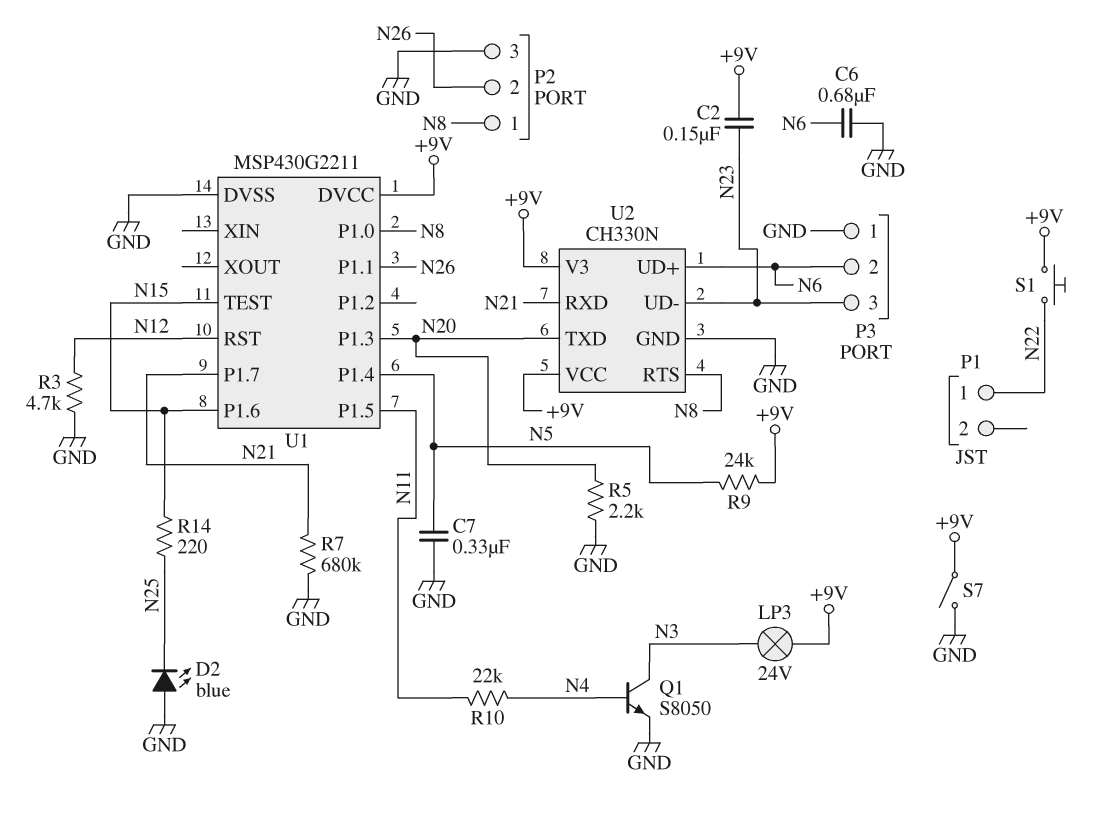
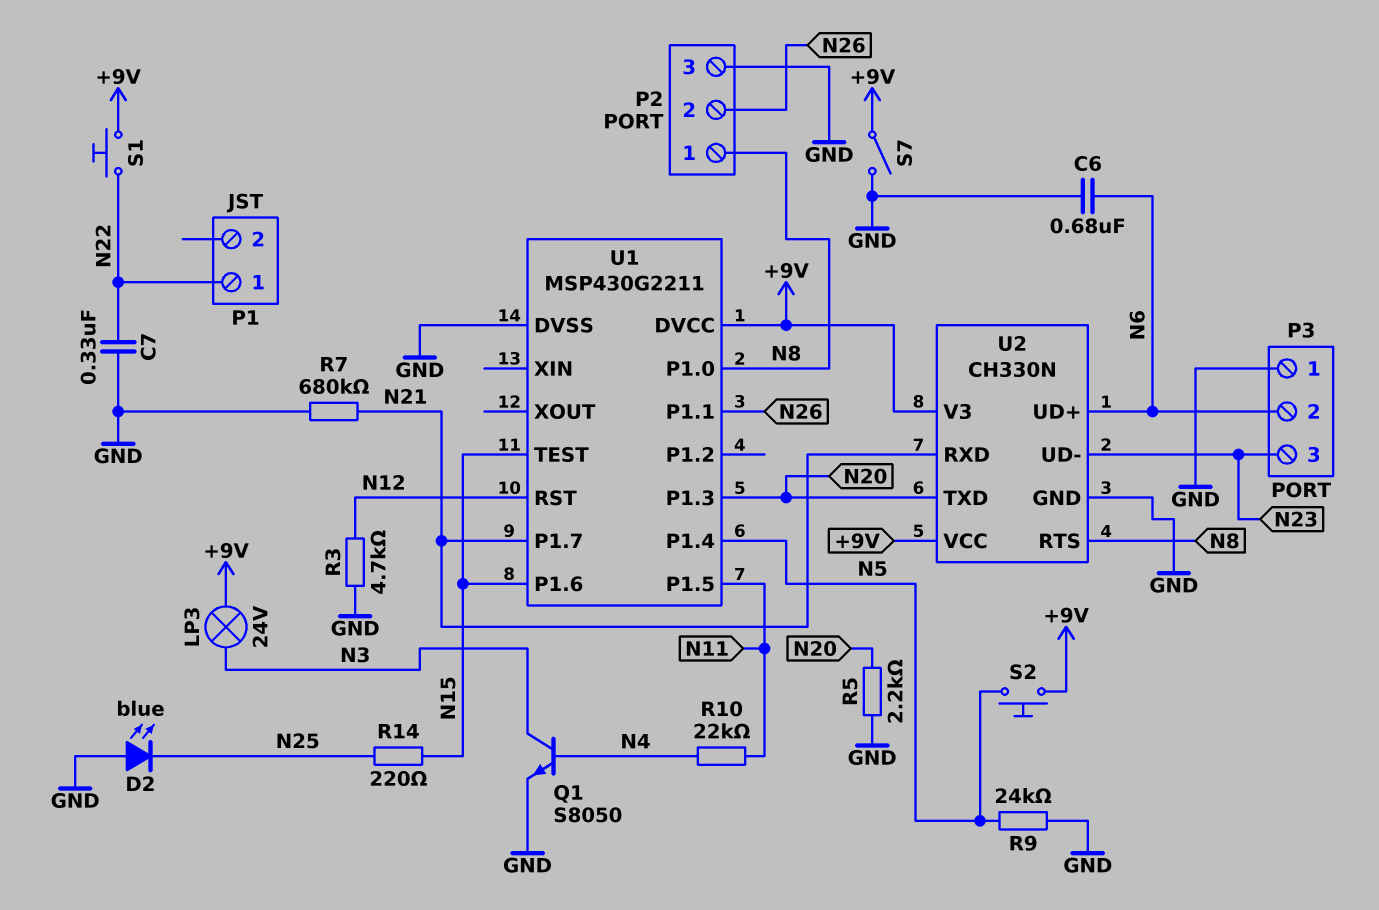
C2: 150nF (+9V, N23) -> none
C7: 330nF (GND, N5) -> 330nF (GND, N22)
R9: 24k (+9V, N5) -> 24k (GND, N5)
S2: none -> button (+9V, N5)

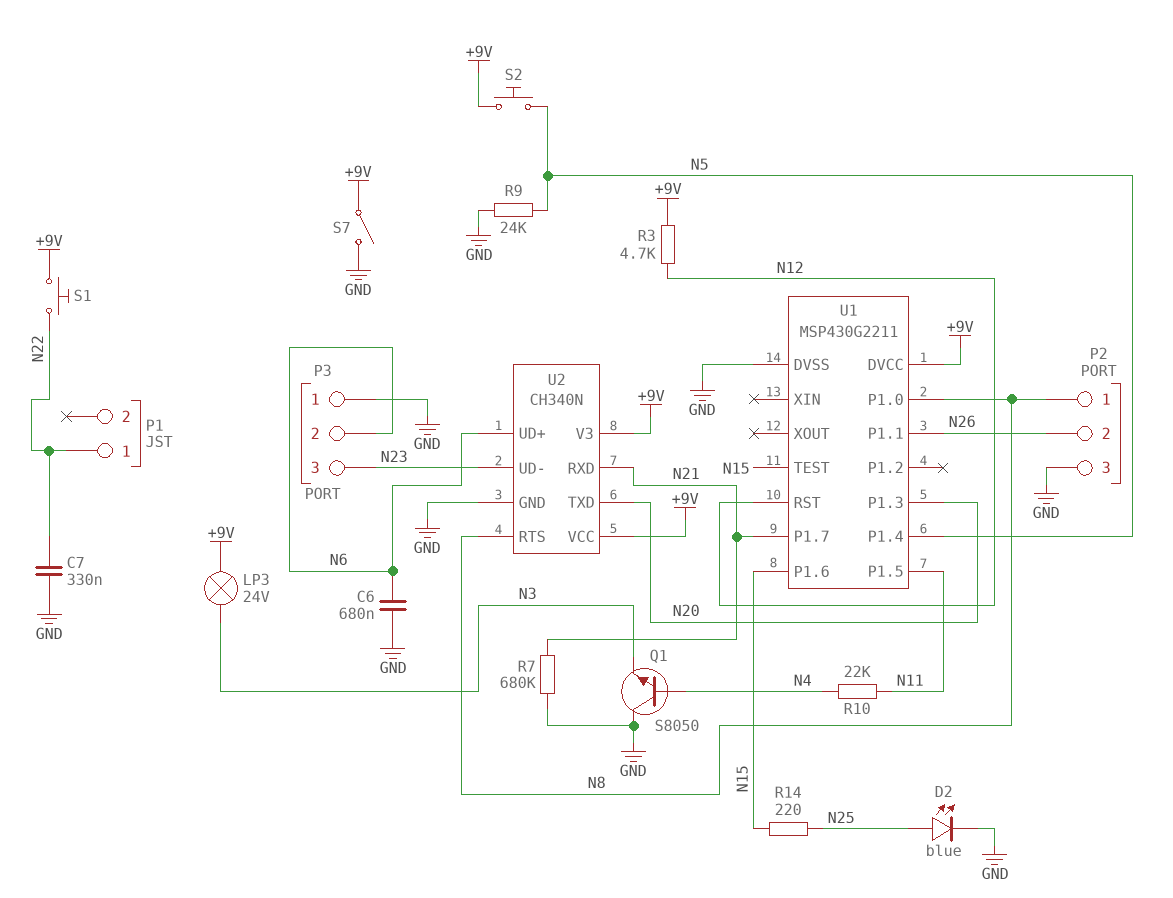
D2: LED blue (A GND, K N25) -> LED blue (A N25, K GND)
Q1: NPN S8050 (B N4, C N3, E GND) -> NPN S8050 (B N4, C GND, E N3)
R3: 4.7k (GND, N12) -> 4.7k (+9V, N12)
R5: 2.2k (GND, N20) -> none
U2: CH330N -> CH340N

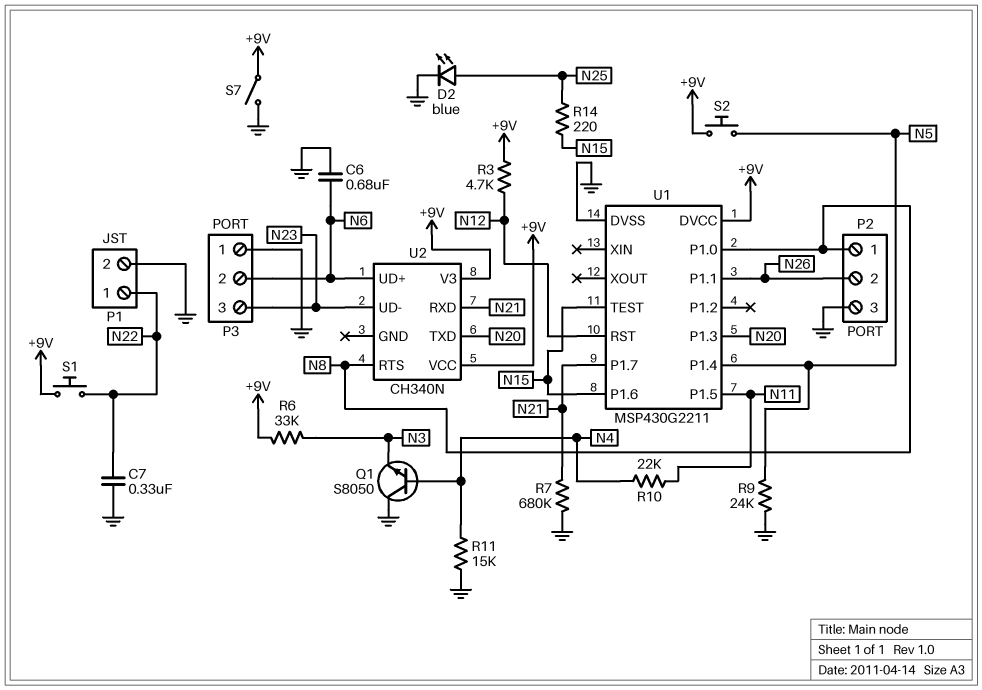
LP3: lamp 24V (+9V, N3) -> none
P1 pin 2: none -> GND
R6: none -> 33k (+9V, N3)
R11: none -> 15k (GND, N4)
U2 pin GND: GND -> none

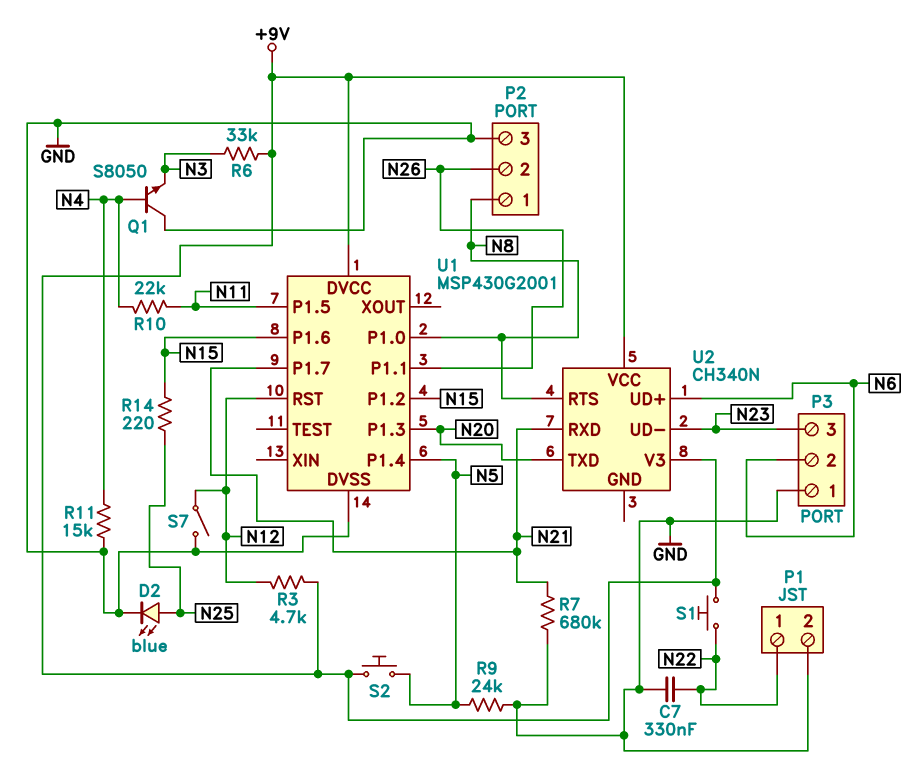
C6: 680nF (GND, N6) -> none
S7: switch (+9V, GND) -> switch (GND, N12)
U1: MSP430G2211 -> MSP430G2001
U1 pin P1.2: none -> N15
U1 pin TEST: N15 -> none

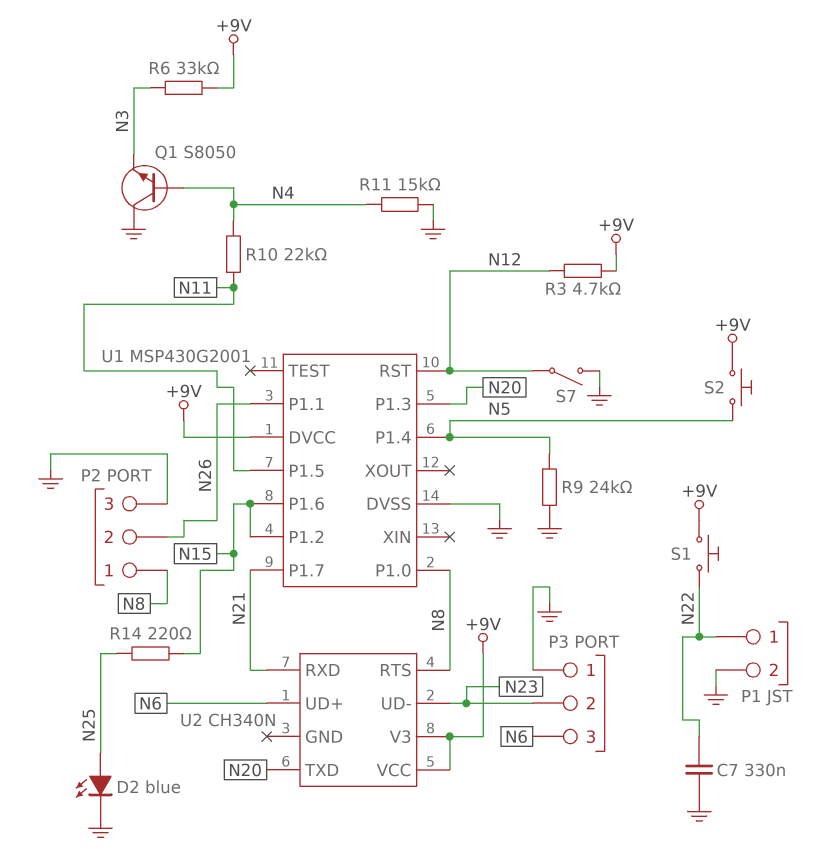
P3 pin 2: N6 -> N23
P3 pin 3: N23 -> N6
R7: 680k (GND, N21) -> none

